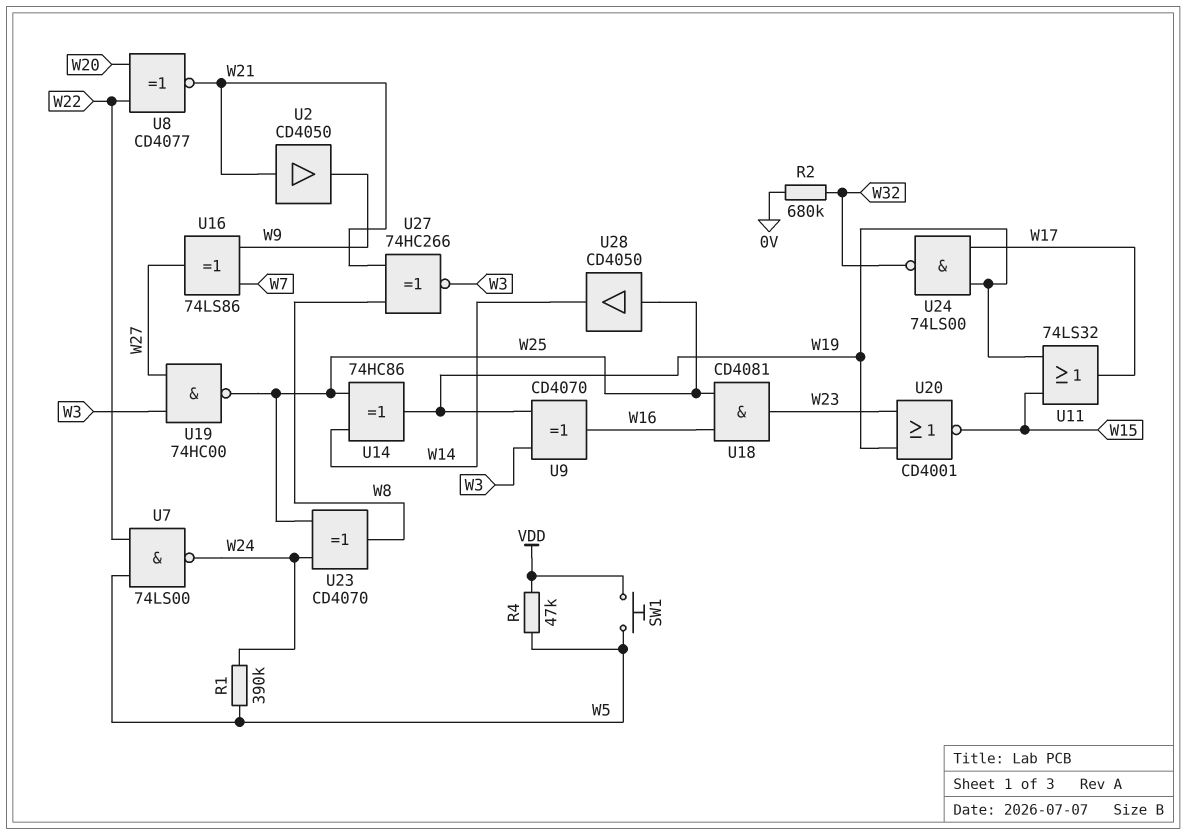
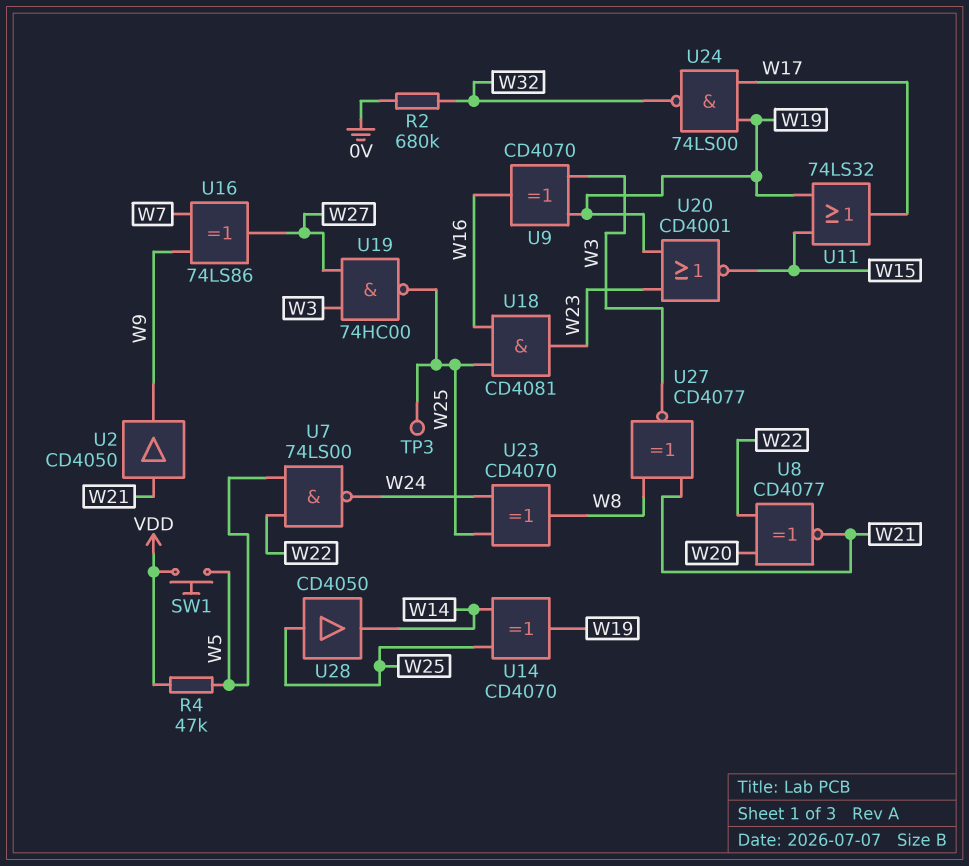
R1: 390k (W5, W24) -> none
TP3: none -> test point (W25)
U14: XOR 74HC86 (in W14, in W25, out W19) -> XOR CD4070 (in W14, in W25, out W19)
U27: XNOR 74HC266 (in W8, in W21, out W3) -> XNOR CD4077 (in W8, in W21, out W3)

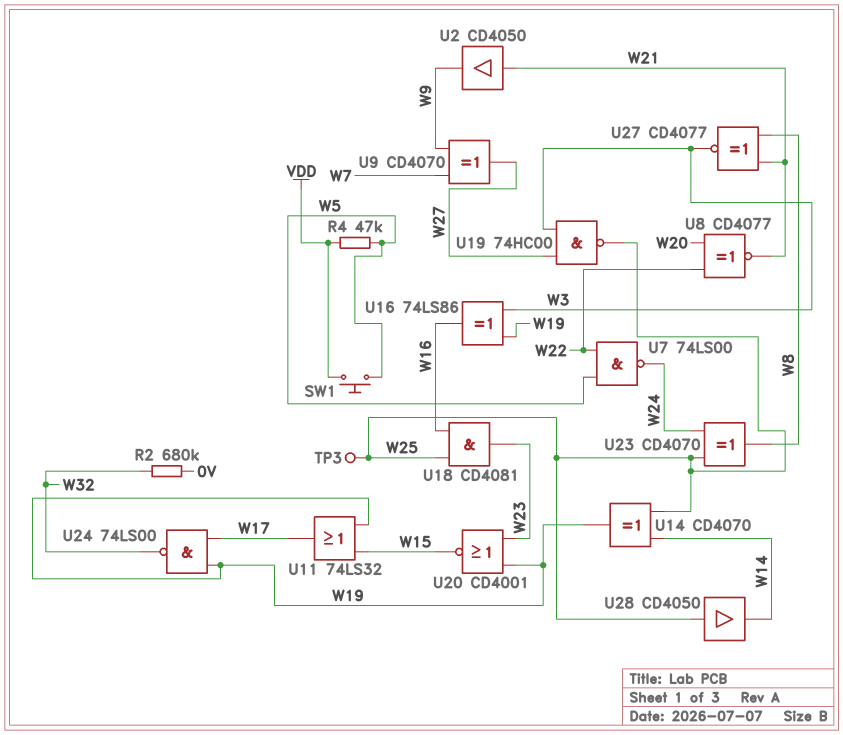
U9: XOR CD4070 (in W3, in W19, out W16) -> XOR CD4070 (in W7, in W9, out W27)
U16: XOR 74LS86 (in W7, in W9, out W27) -> XOR 74LS86 (in W3, in W19, out W16)

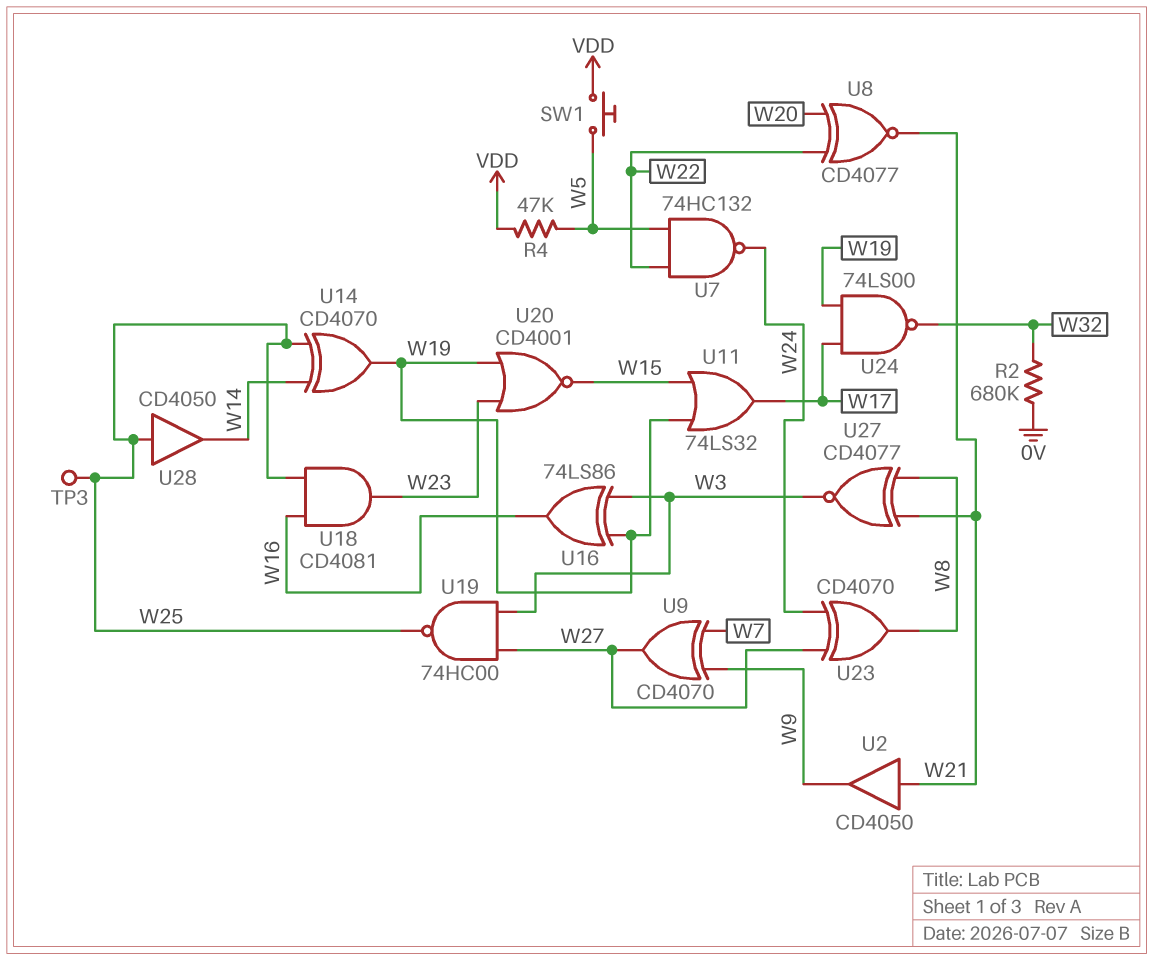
U7: NAND 74LS00 (in W5, in W22, out W24) -> NAND 74HC132 (in W5, in W22, out W24)
U23: XOR CD4070 (in W24, in W25, out W8) -> XOR CD4070 (in W24, in W27, out W8)

